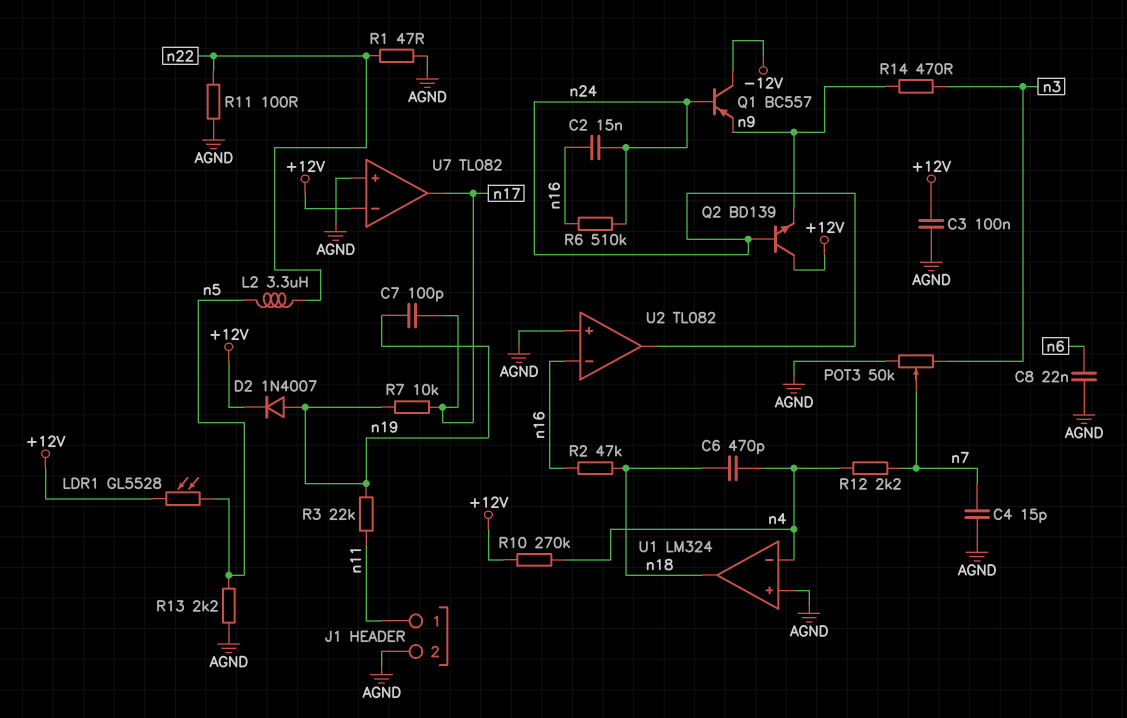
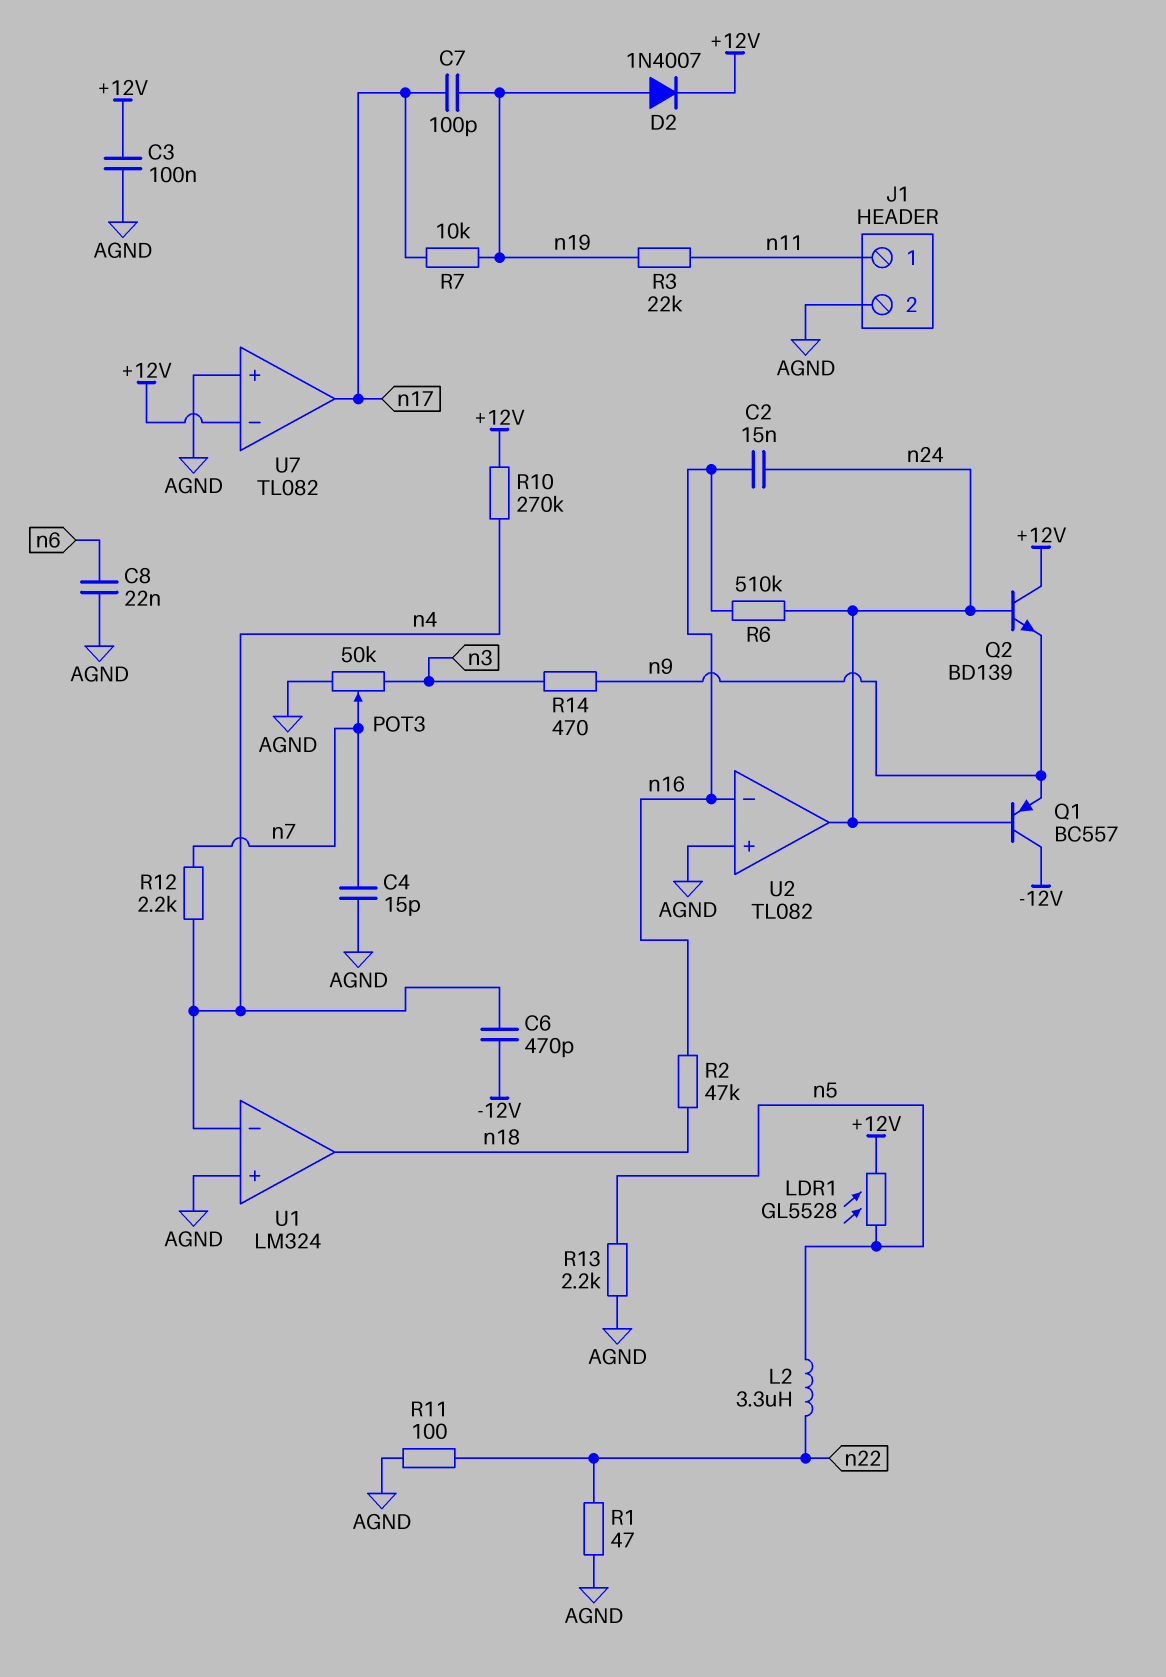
C6: 470pF (n4, n18) -> 470pF (-12V, n4)

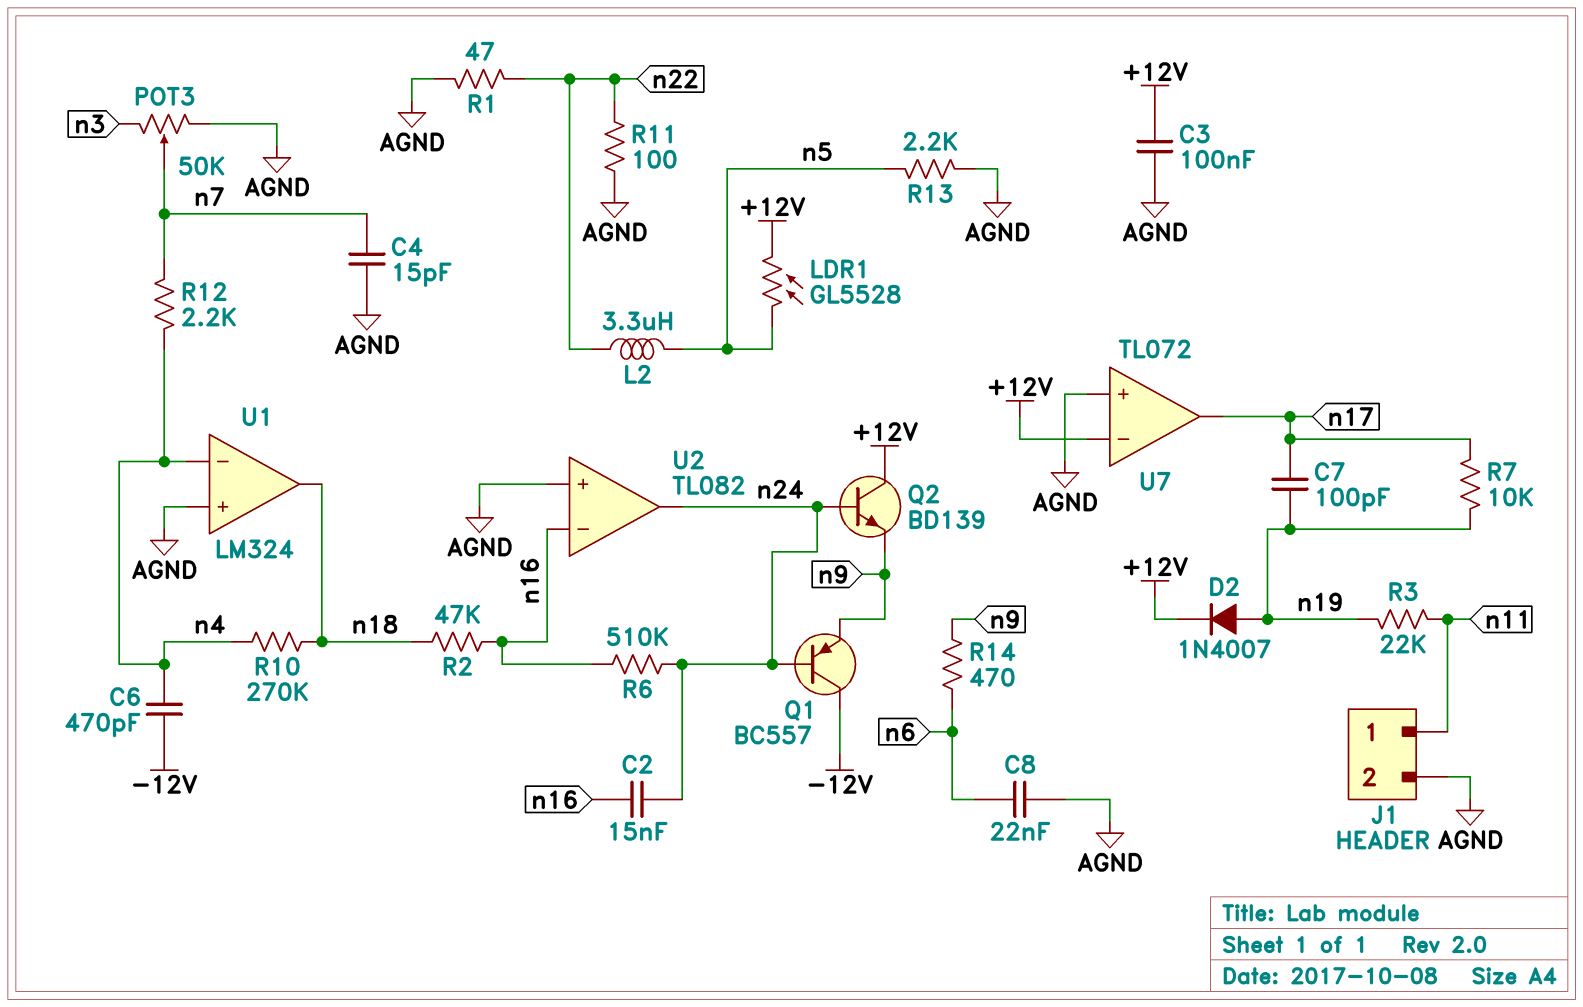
R10: 270k (+12V, n4) -> 270k (n4, n18)
R14: 470 (n3, n9) -> 470 (n6, n9)
U7: TL082 -> TL072

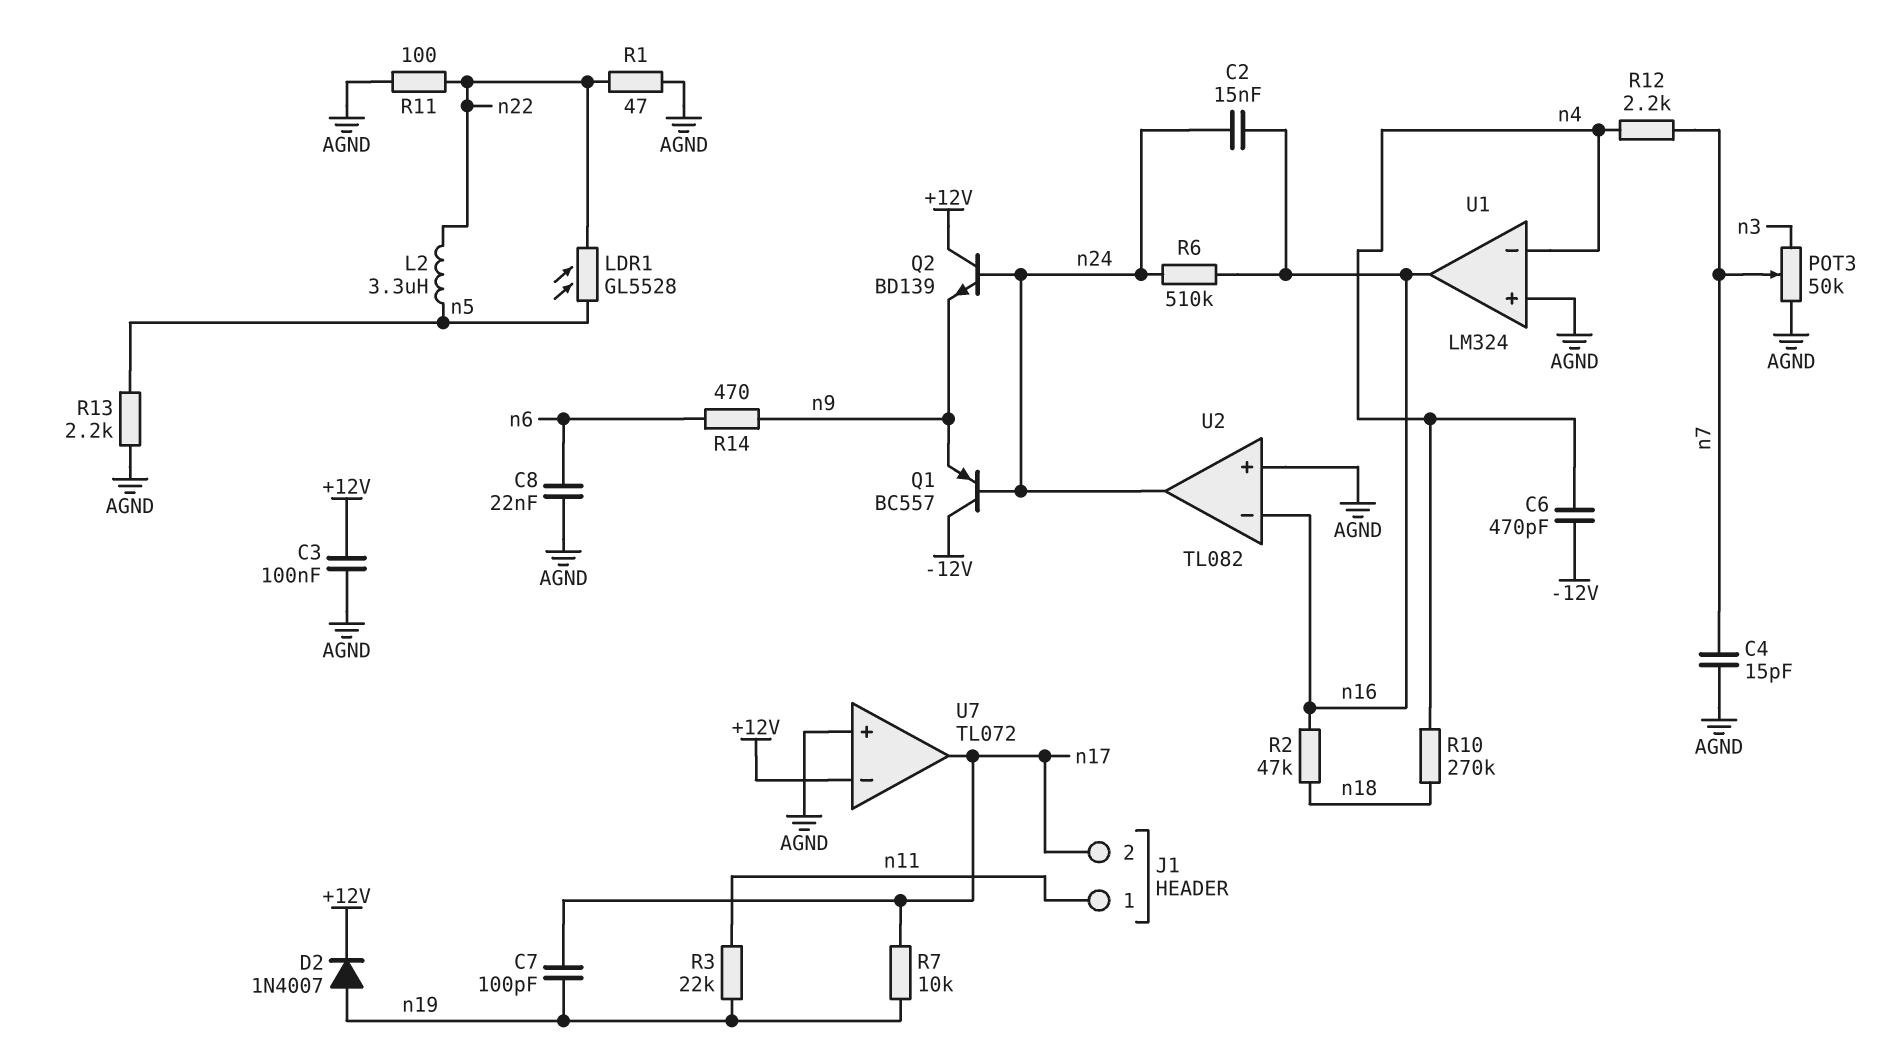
J1 pin 2: AGND -> n17
LDR1: GL5528 (+12V, n5) -> GL5528 (n5, n22)
U1 pin out: n18 -> n16

